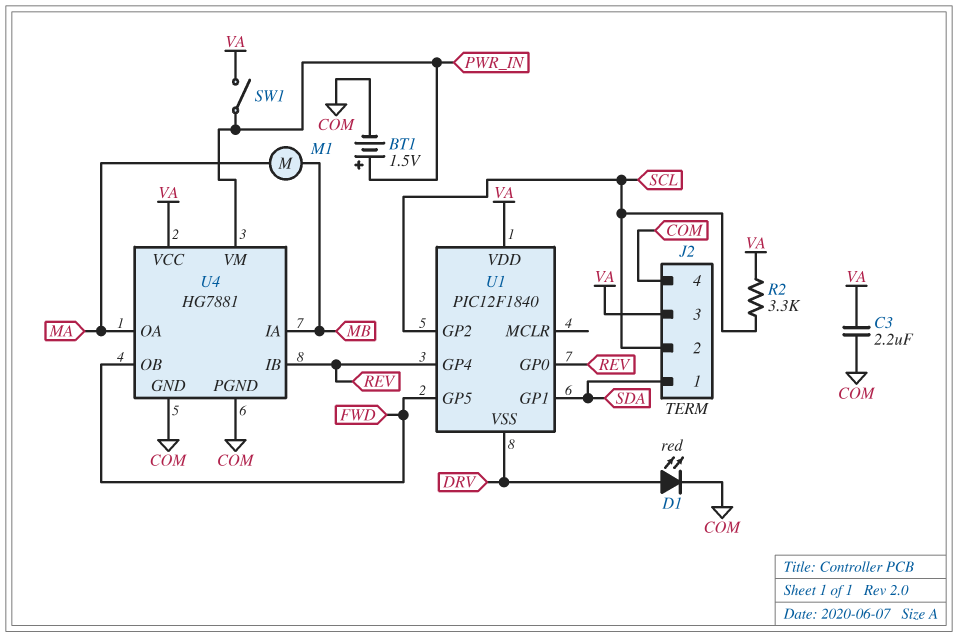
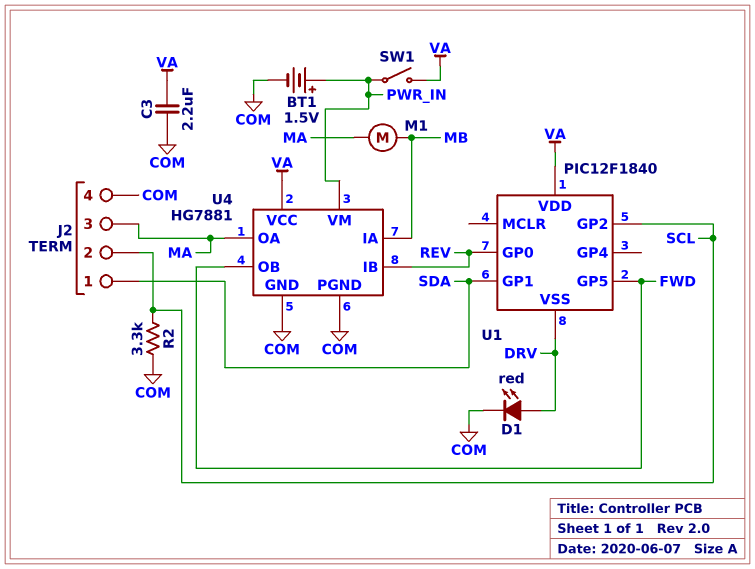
J2 pin 3: VA -> MA
R2: 3.3k (SCL, VA) -> 3.3k (COM, SCL)
U1 pin GP4: REV -> none

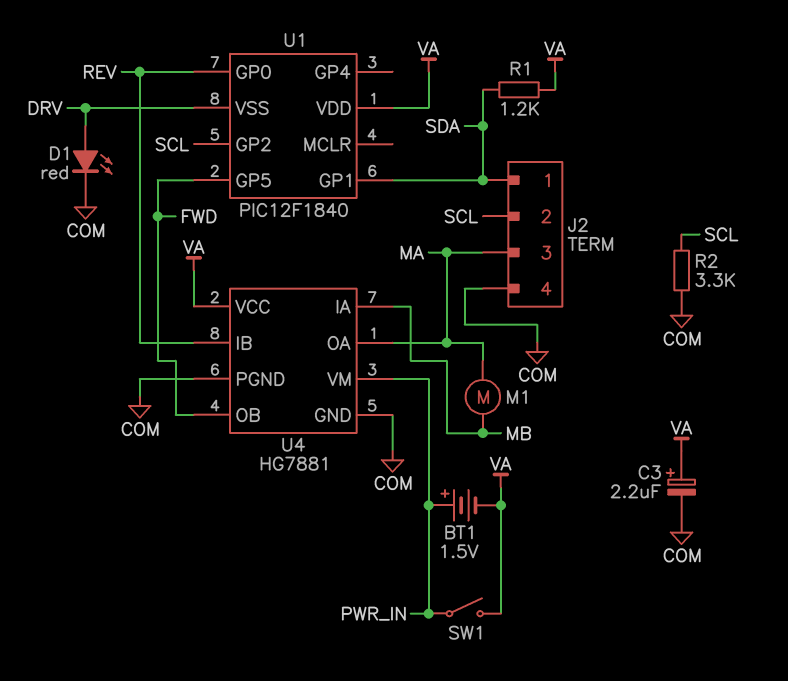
BT1: 1.5V (plus PWR_IN, minus COM) -> 1.5V (plus PWR_IN, minus VA)
C3: 2.2uF (COM, VA) -> 2.2uF (plus VA, minus COM)
R1: none -> 1.2k (SDA, VA)

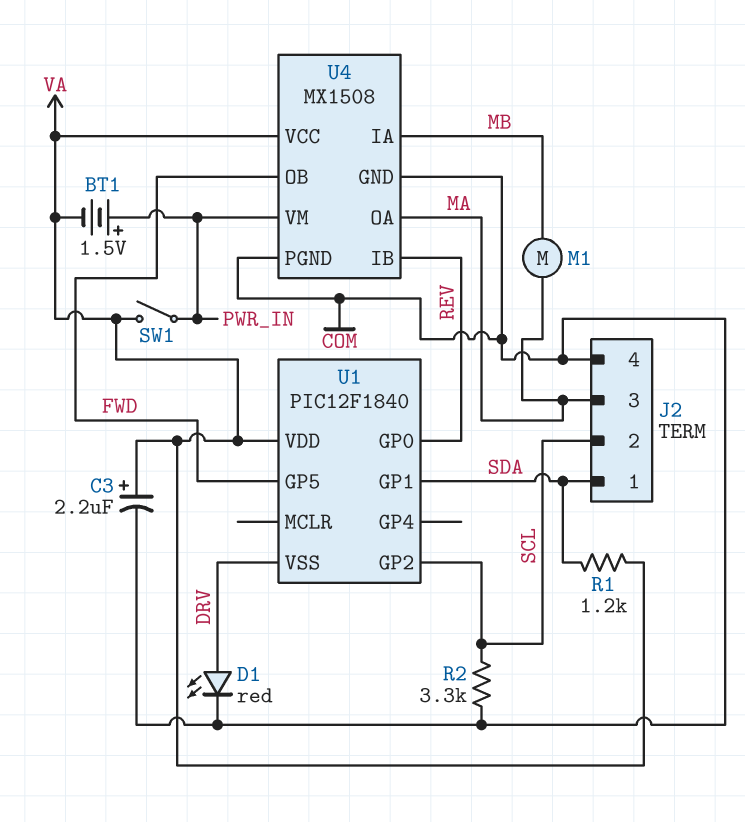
U4: HG7881 -> MX1508

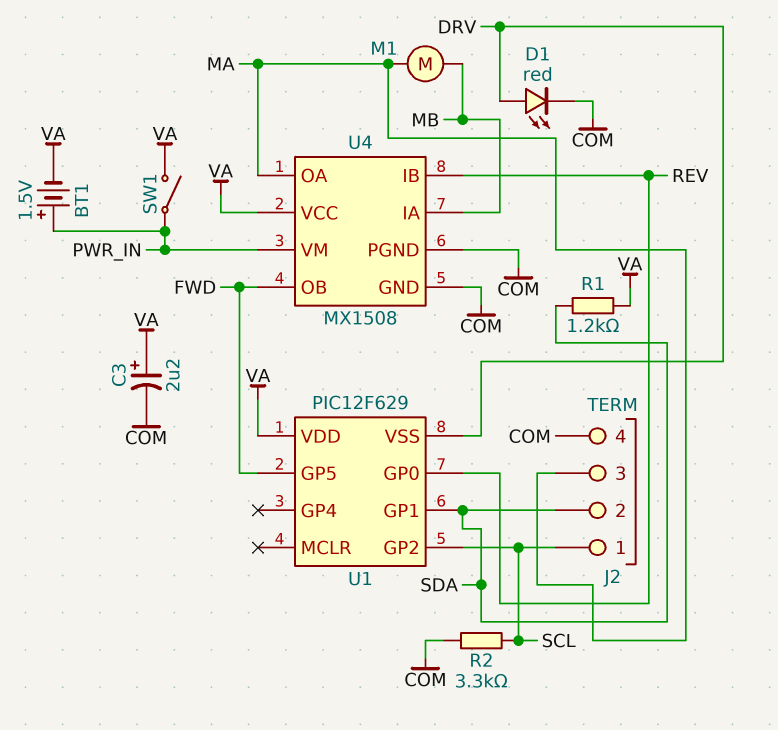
J2 pin 1: SDA -> SCL
J2 pin 2: SCL -> SDA
U1: PIC12F1840 -> PIC12F629

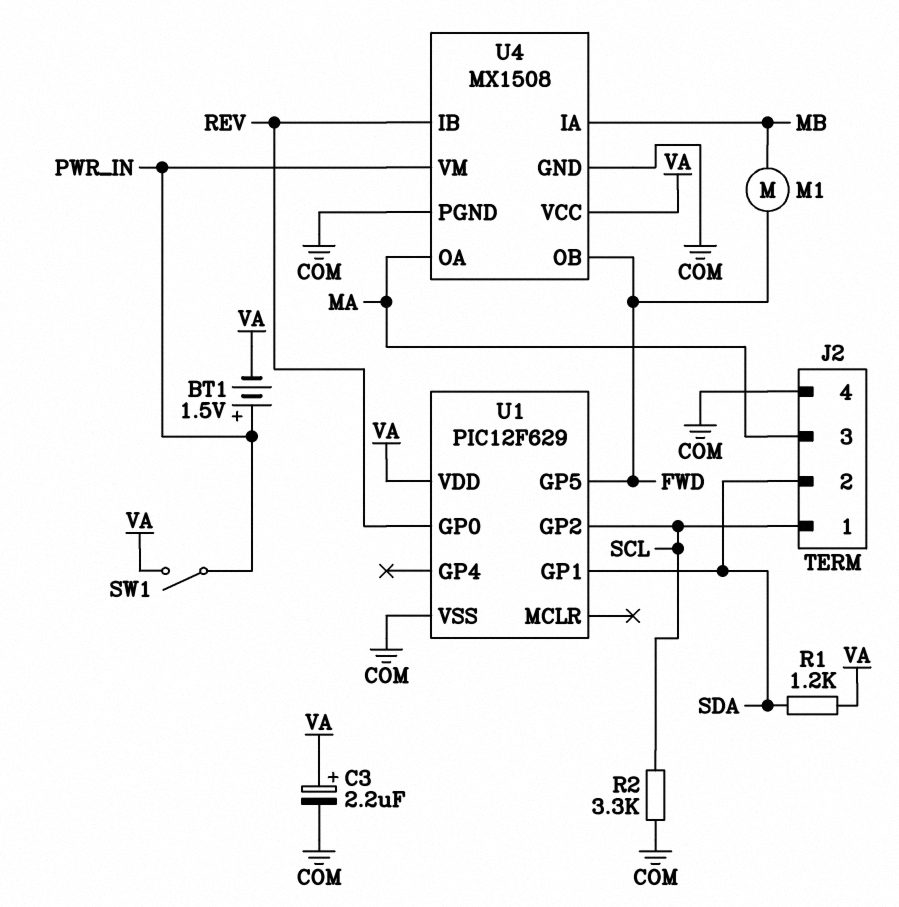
D1: LED red (A DRV, K COM) -> none
M1: motor (MA, MB) -> motor (FWD, MB)
U1 pin VSS: DRV -> COM

